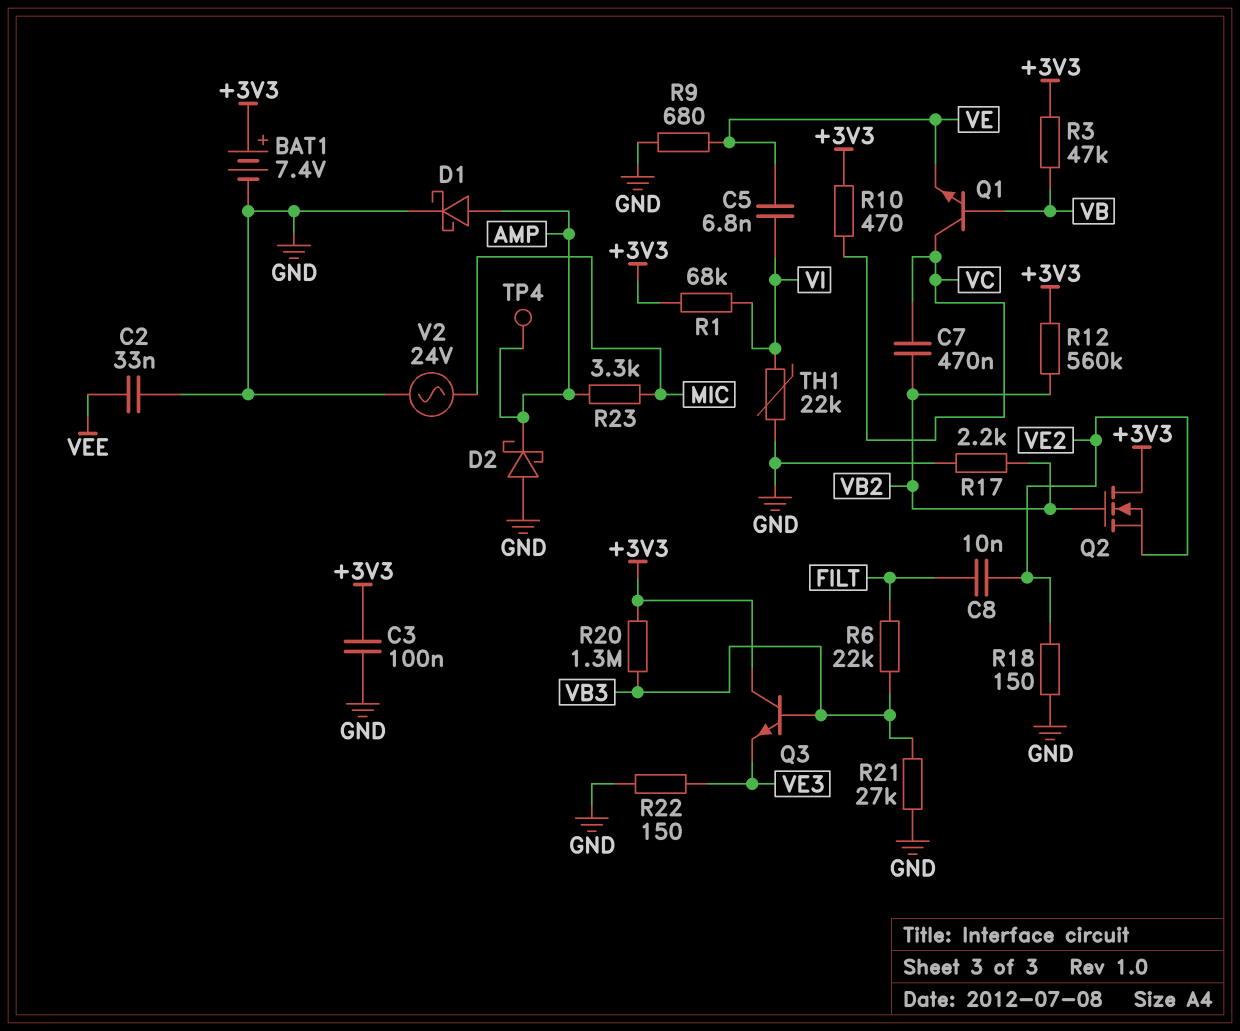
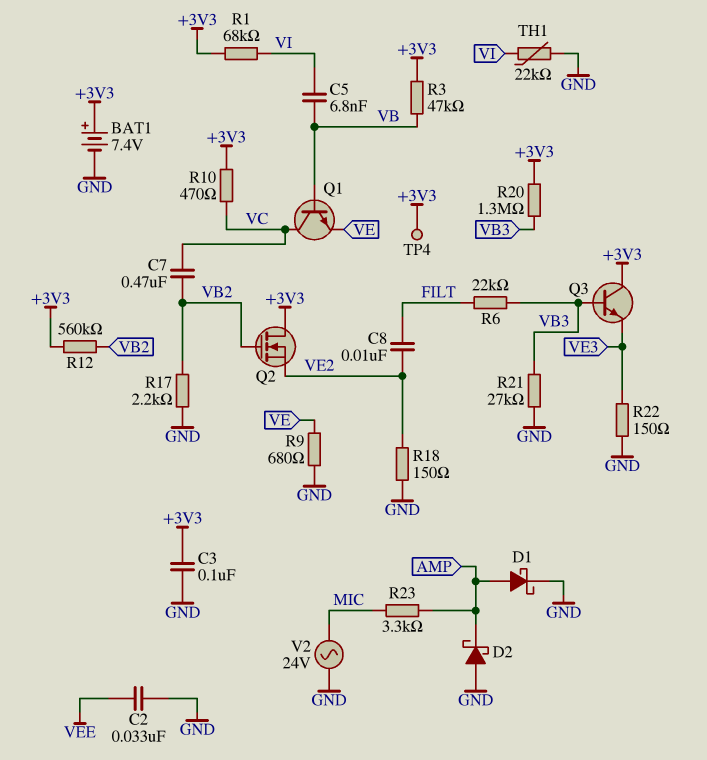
C5: 6.8nF (VE, VI) -> 6.8nF (VB, VI)
TP4: test point (AMP) -> test point (+3V3)

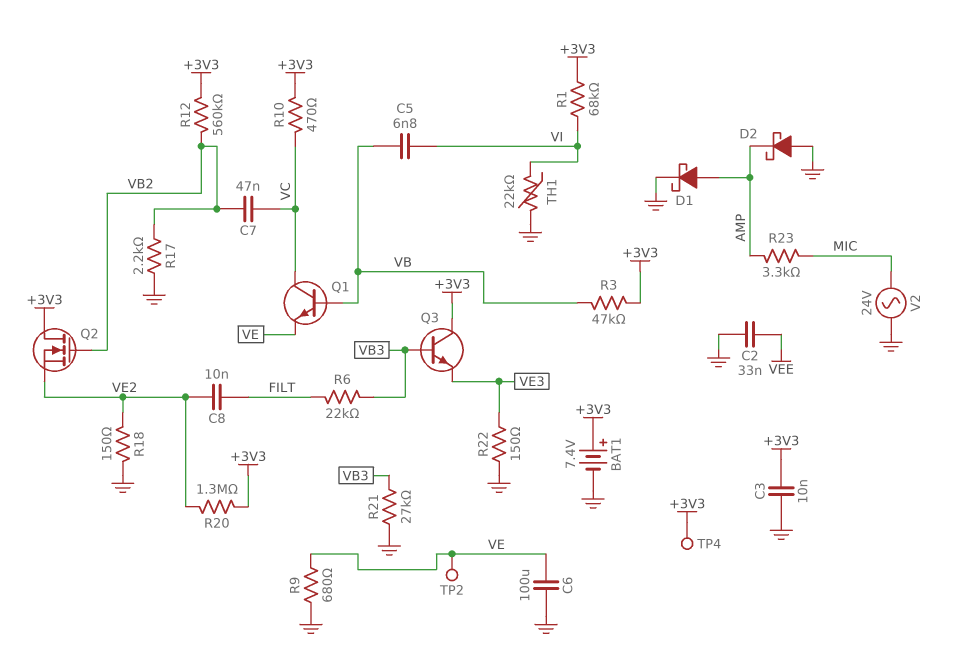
C3: 100nF (+3V3, GND) -> 10nF (+3V3, GND)
C6: none -> 100uF (GND, VE)
C7: 470nF (VB2, VC) -> 47nF (VB2, VC)
R20: 1.3M (+3V3, VB3) -> 1.3M (+3V3, VE2)
TP2: none -> test point (VE)

